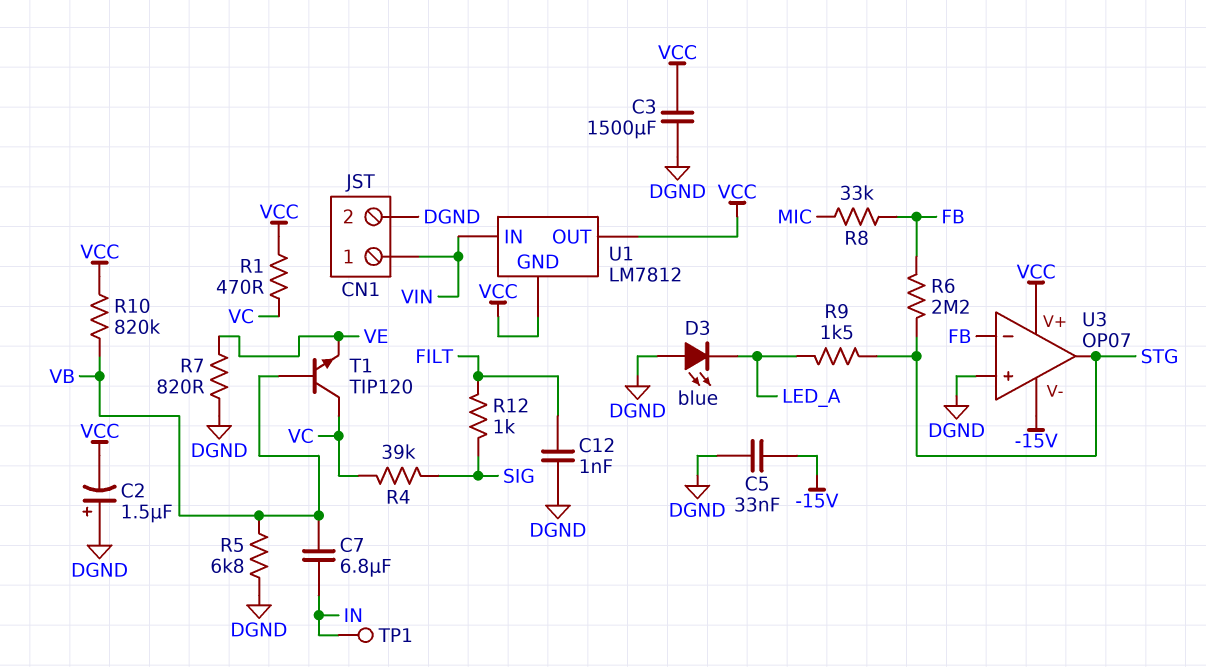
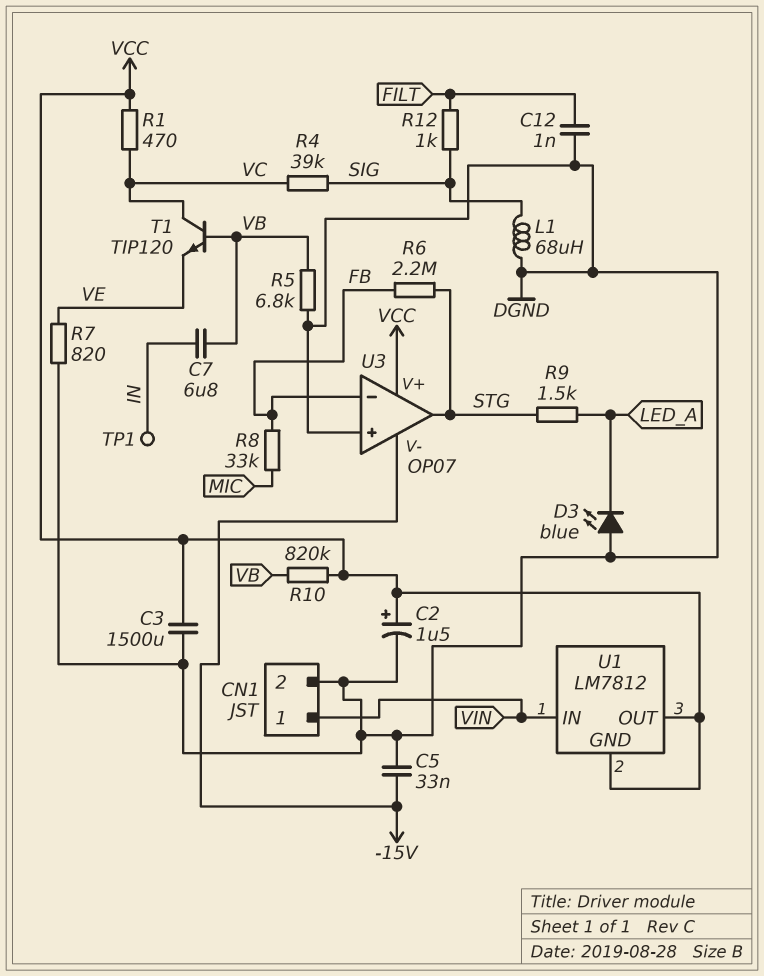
C2: 1.5uF (plus DGND, minus VCC) -> 1.5uF (plus VCC, minus DGND)
L1: none -> 68uH (DGND, SIG)

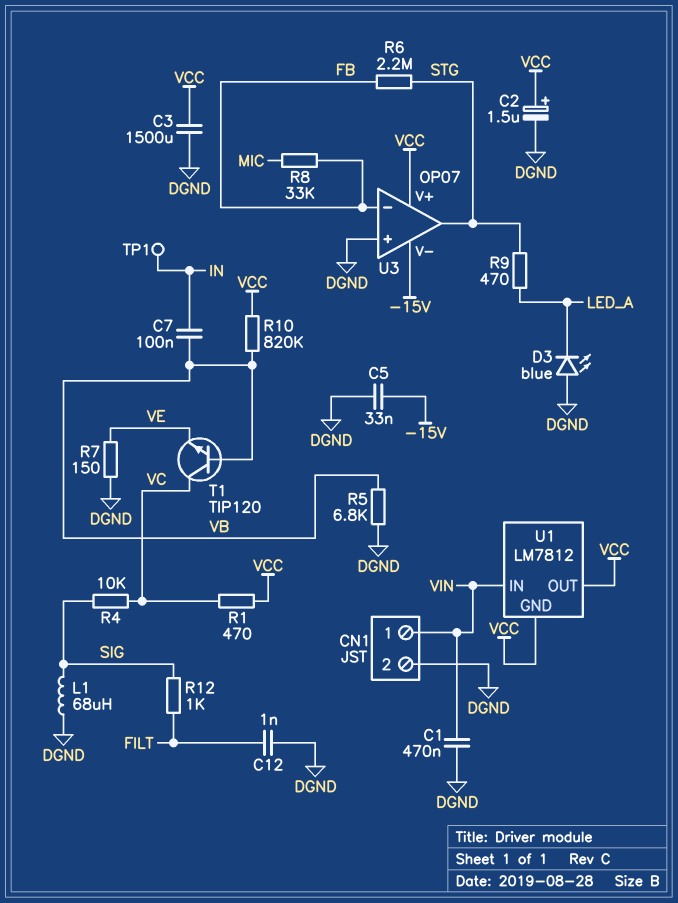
C1: none -> 470nF (DGND, VIN)
C7: 6.8uF (IN, VB) -> 100nF (IN, VB)
R4: 39k (SIG, VC) -> 10k (SIG, VC)
R7: 820 (DGND, VE) -> 150 (DGND, VE)
R9: 1.5k (LED_A, STG) -> 470 (LED_A, STG)

